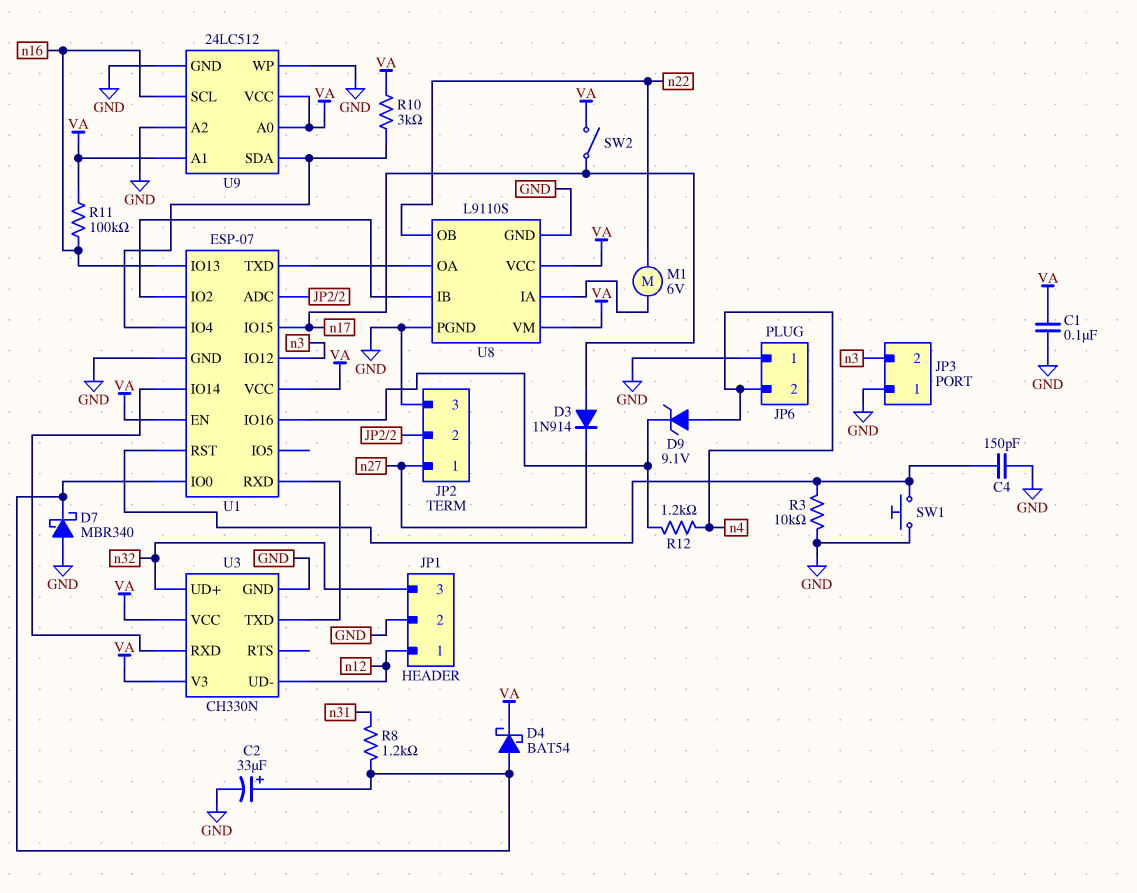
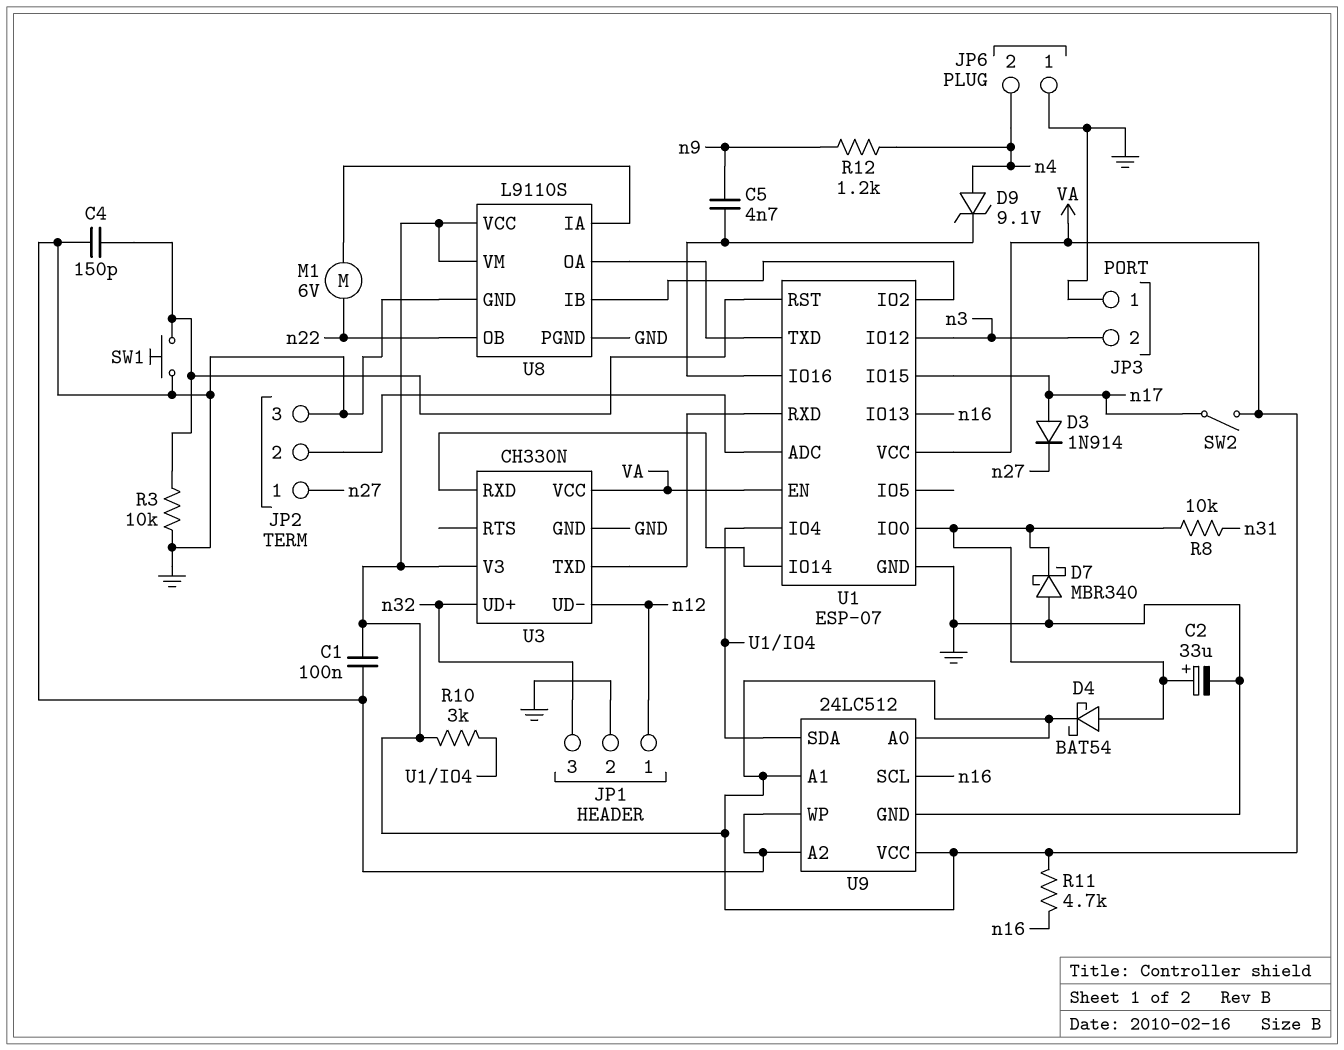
C5: none -> 4.7nF (U1/IO16, n9)
R8: 1.2k (U1/IO0, n31) -> 10k (U1/IO0, n31)
R11: 100k (VA, n16) -> 4.7k (VA, n16)
R12: 1.2k (U1/IO16, n4) -> 1.2k (n4, n9)

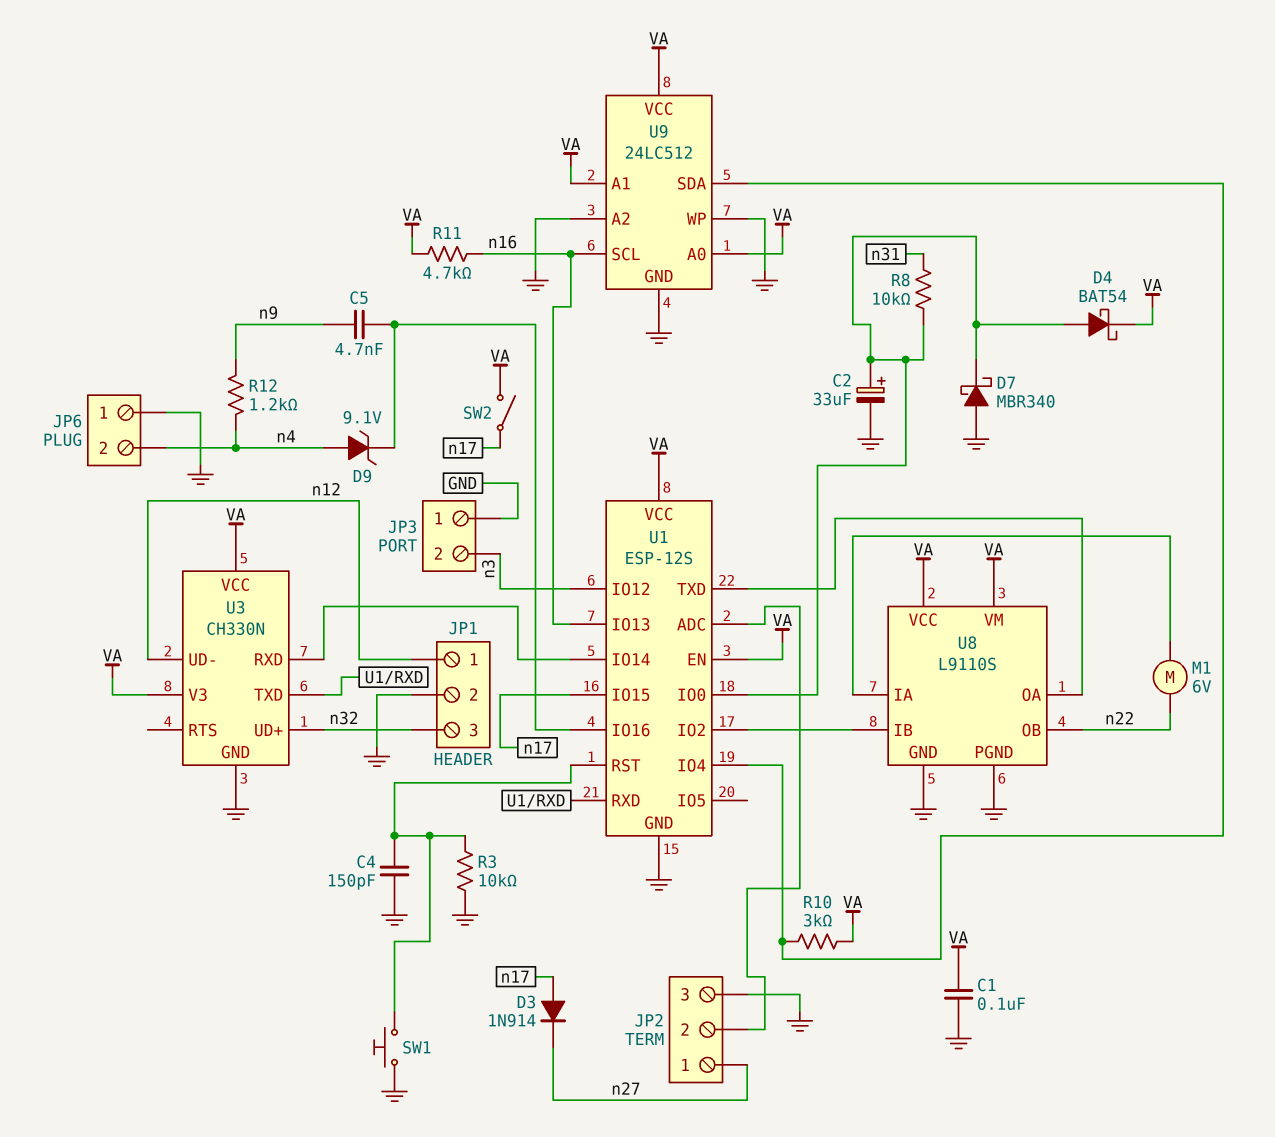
U1: ESP-07 -> ESP-12S

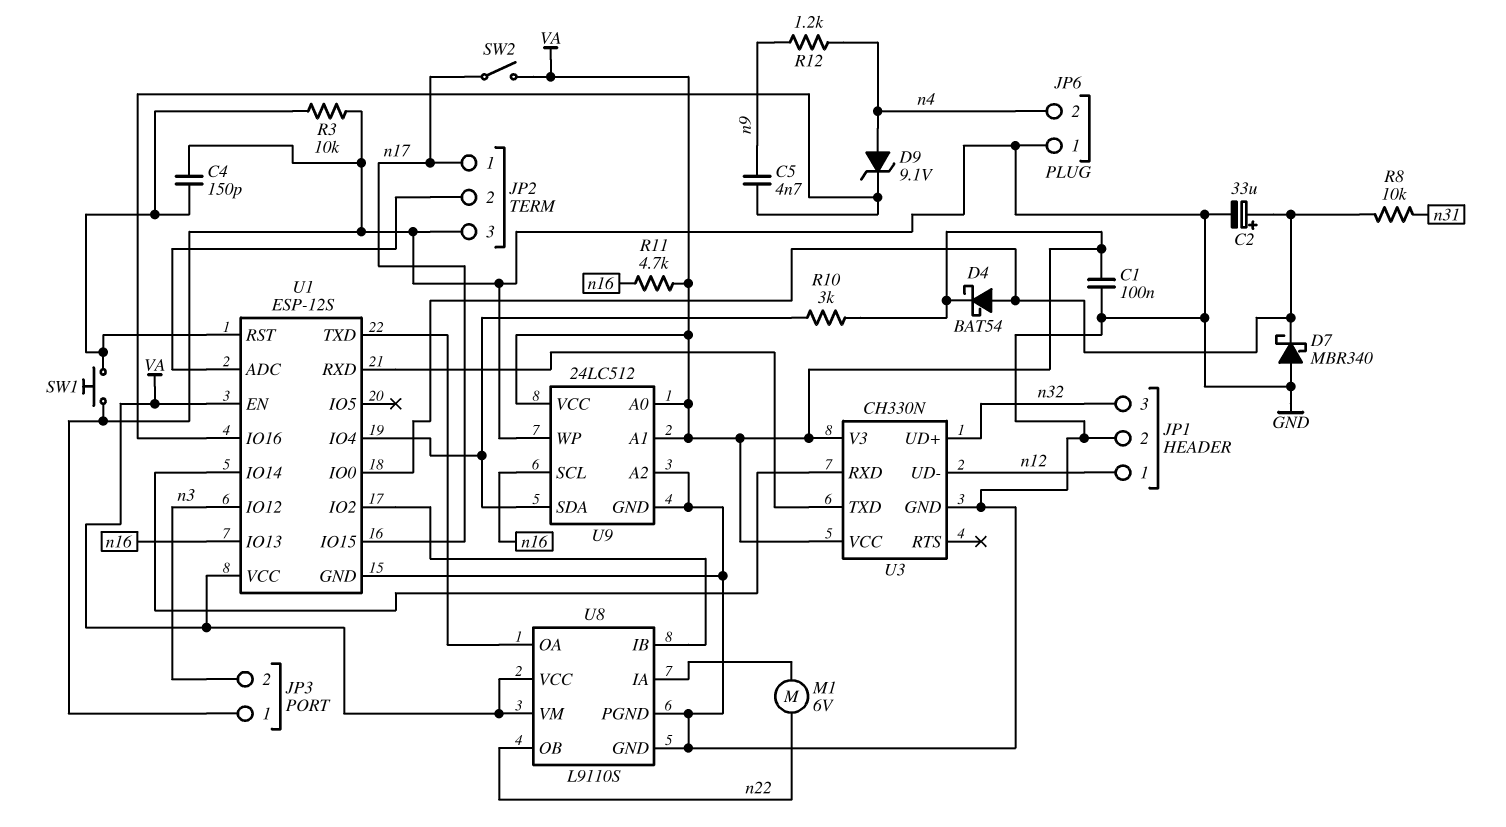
D3: diode 1N914 (A n17, K n27) -> none
JP2 pin 1: n27 -> n17

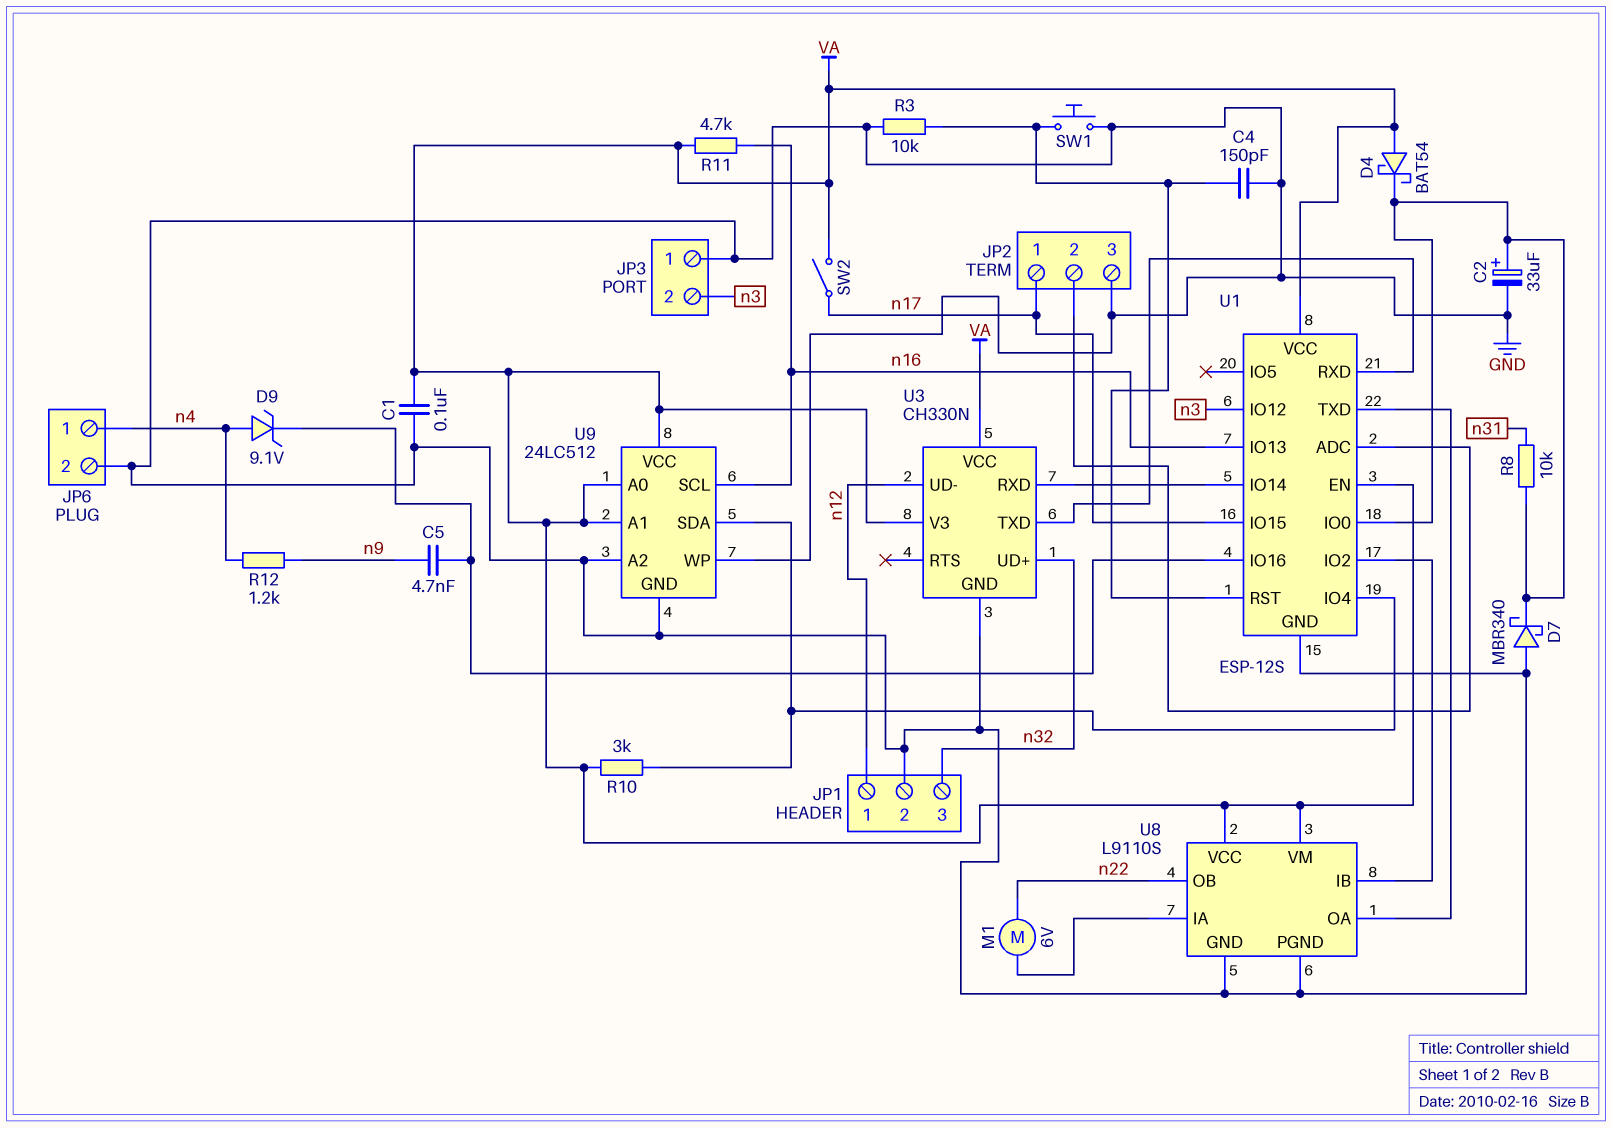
D4: schottky BAT54 (A U1/IO0, K VA) -> schottky BAT54 (A VA, K U1/IO0)
JP6 pin 1: GND -> n4
JP6 pin 2: n4 -> GND

